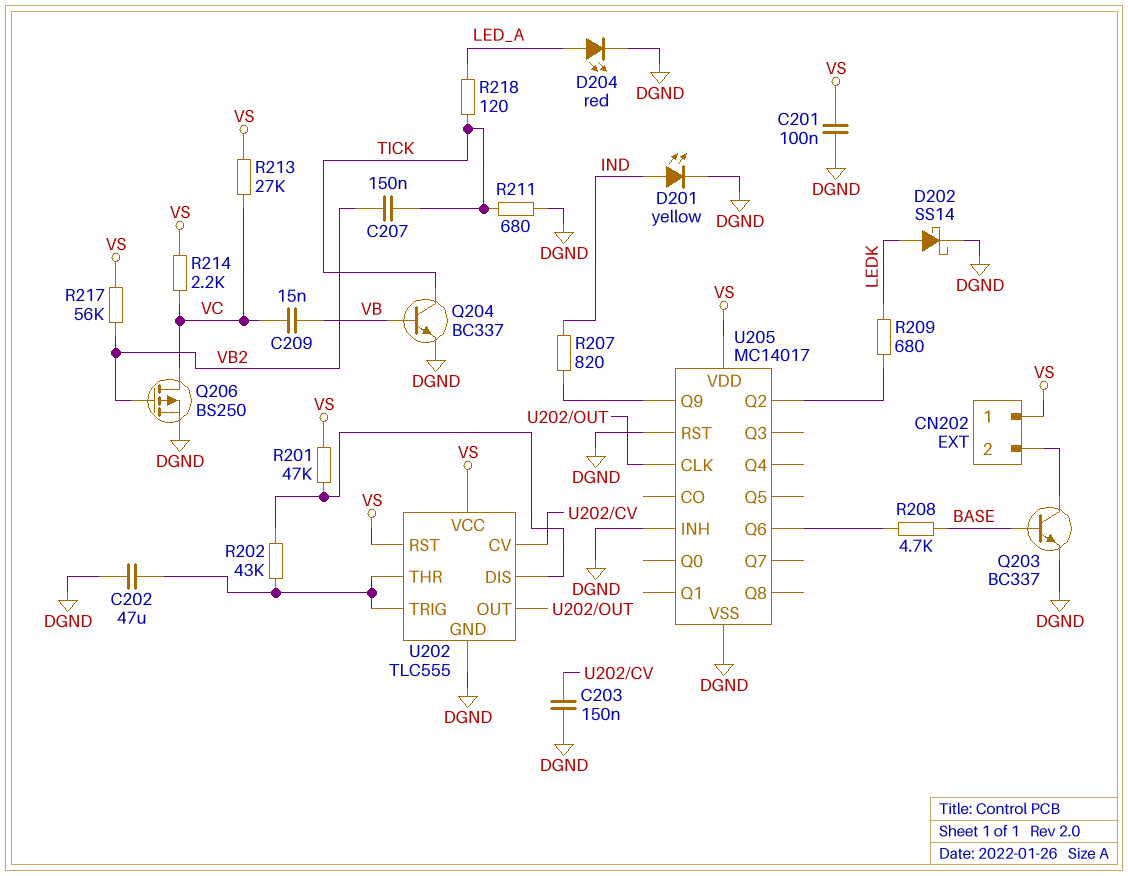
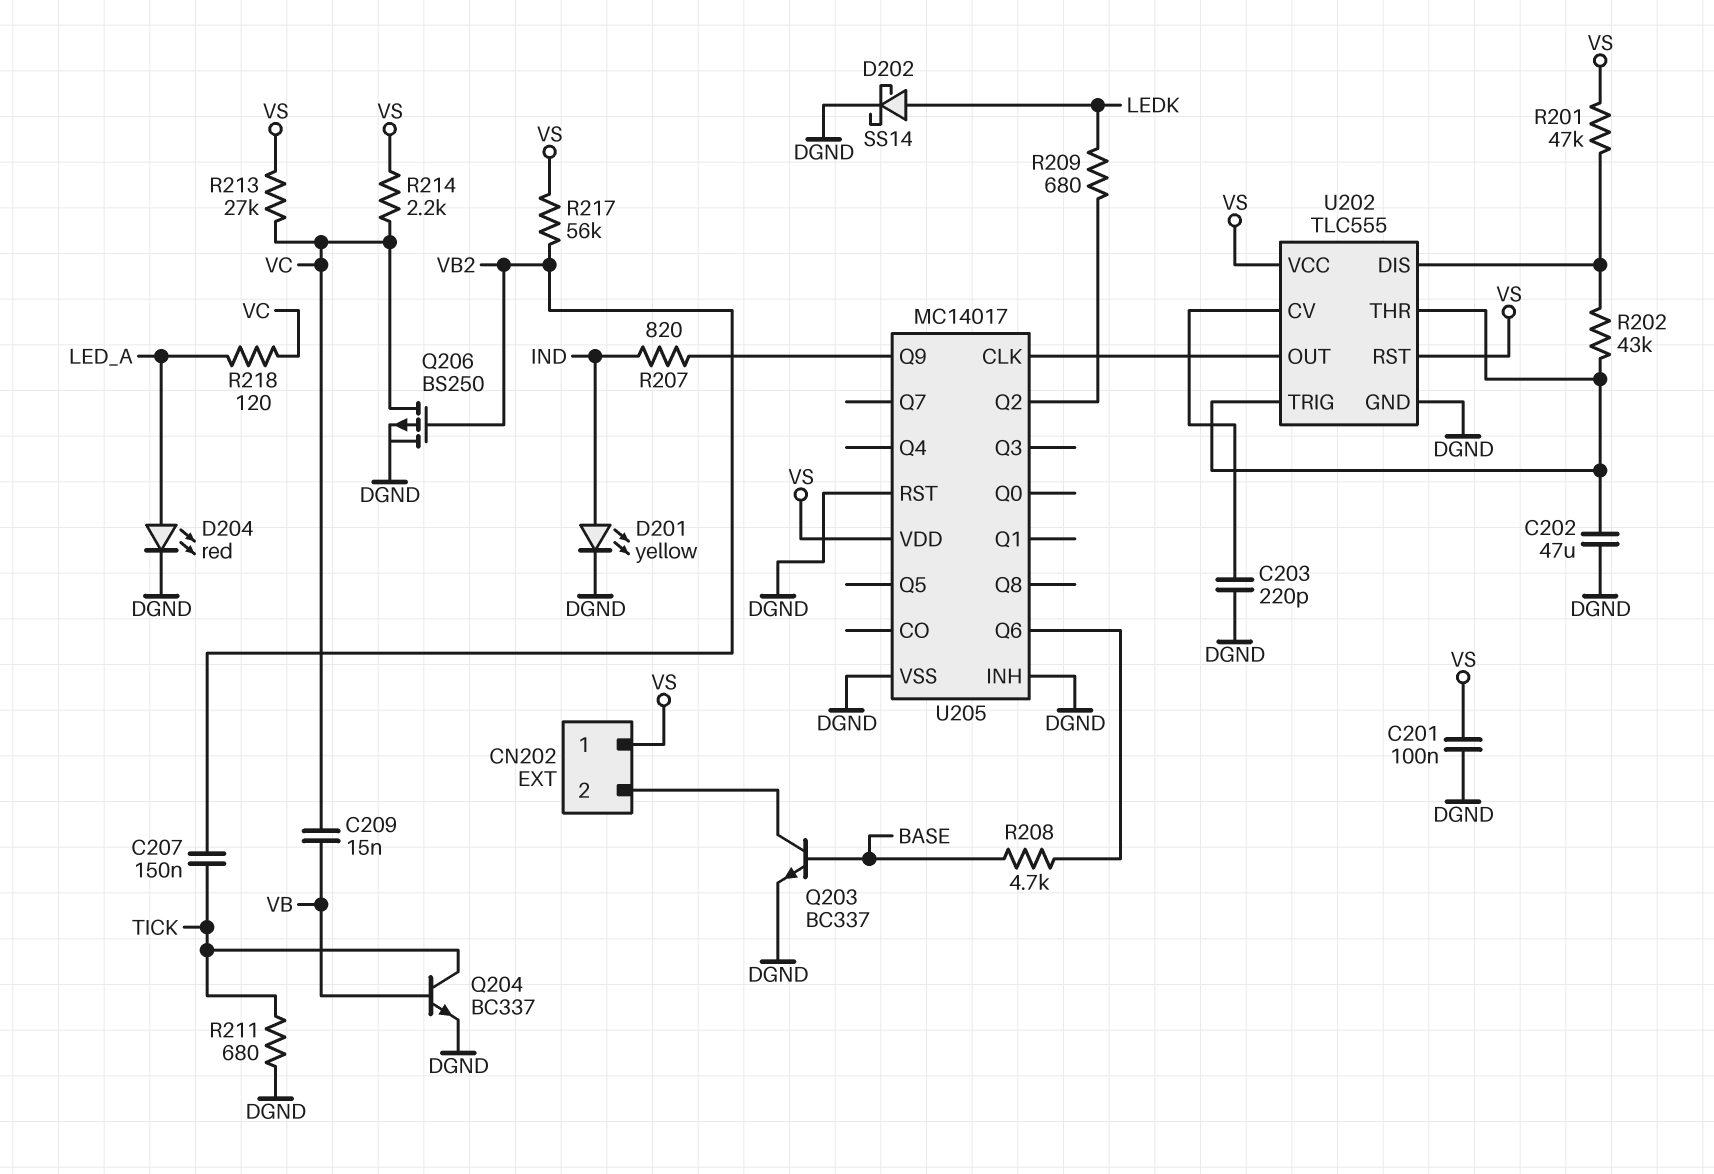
C203: 150nF (DGND, U202/CV) -> 220pF (DGND, U202/CV)
R218: 120 (LED_A, TICK) -> 120 (LED_A, VC)

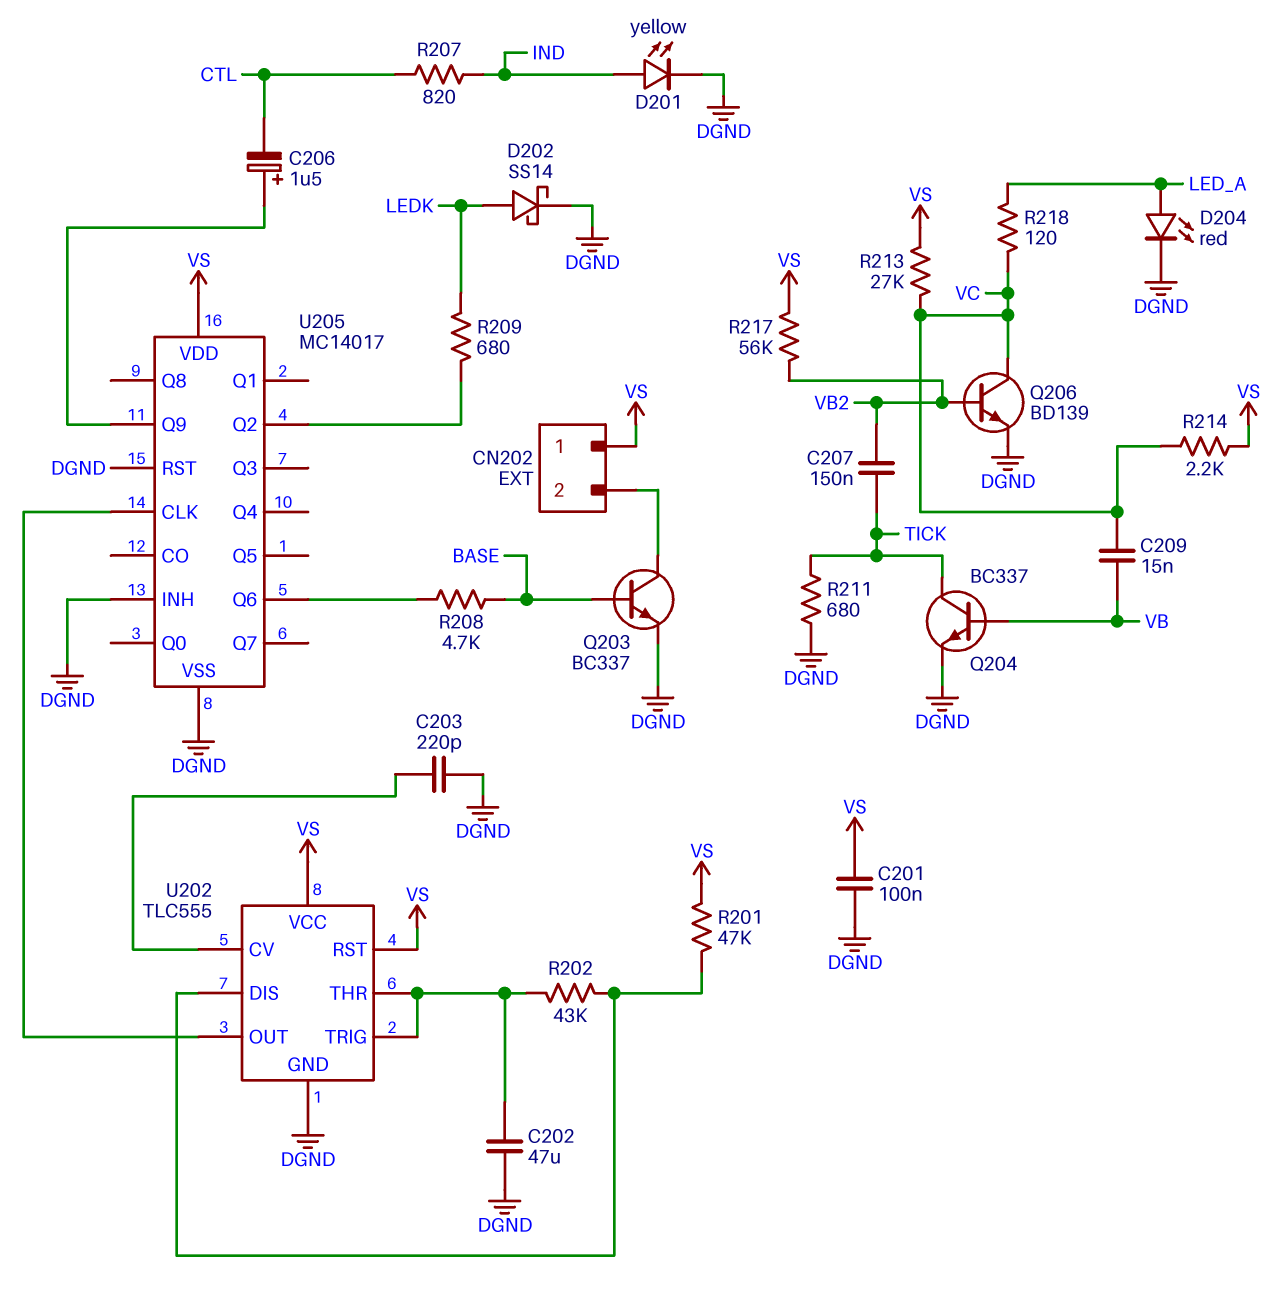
C206: none -> 1.5uF (plus U205/Q9, minus CTL)
Q206: PMOS BS250 (G VB2, D VC, S DGND) -> NPN BD139 (B VB2, C VC, E DGND)
R207: 820 (IND, U205/Q9) -> 820 (CTL, IND)

